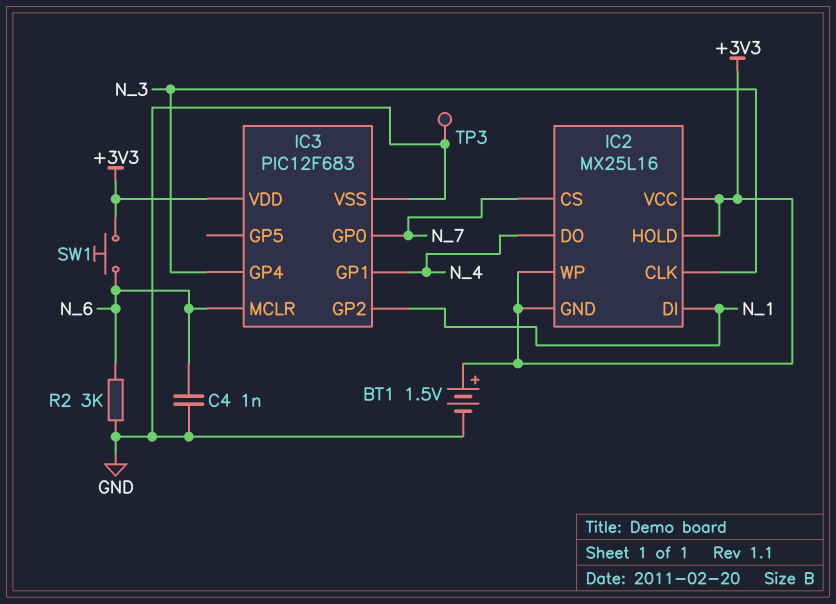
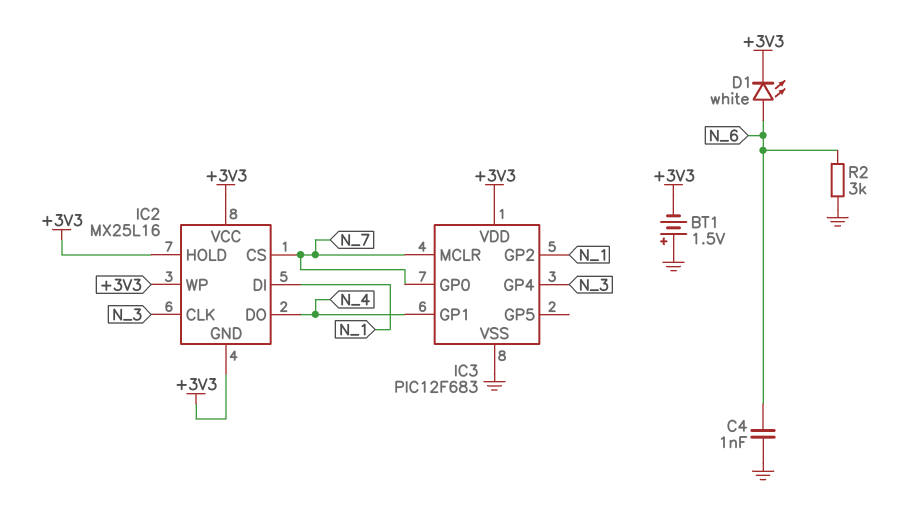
BT1: 1.5V (plus +3V3, minus GND) -> 1.5V (plus GND, minus +3V3)
D1: none -> LED white (A N_6, K +3V3)
IC3 pin MCLR: N_6 -> N_7
SW1: button (+3V3, N_6) -> none
TP3: test point (GND) -> none

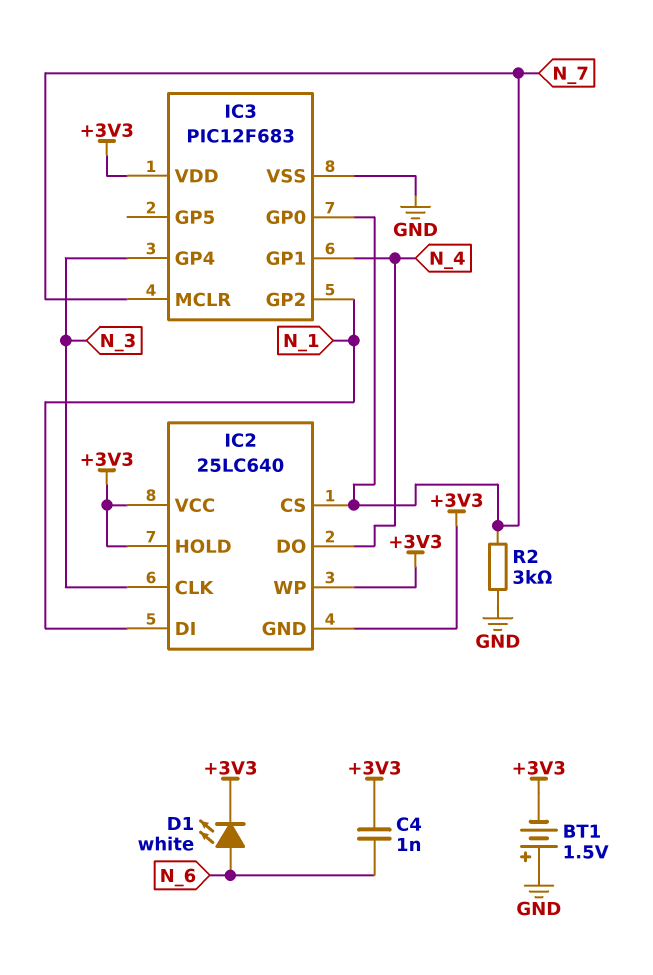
C4: 1nF (GND, N_6) -> 1nF (+3V3, N_6)
IC2: MX25L16 -> 25LC640
R2: 3k (GND, N_6) -> 3k (GND, N_7)

